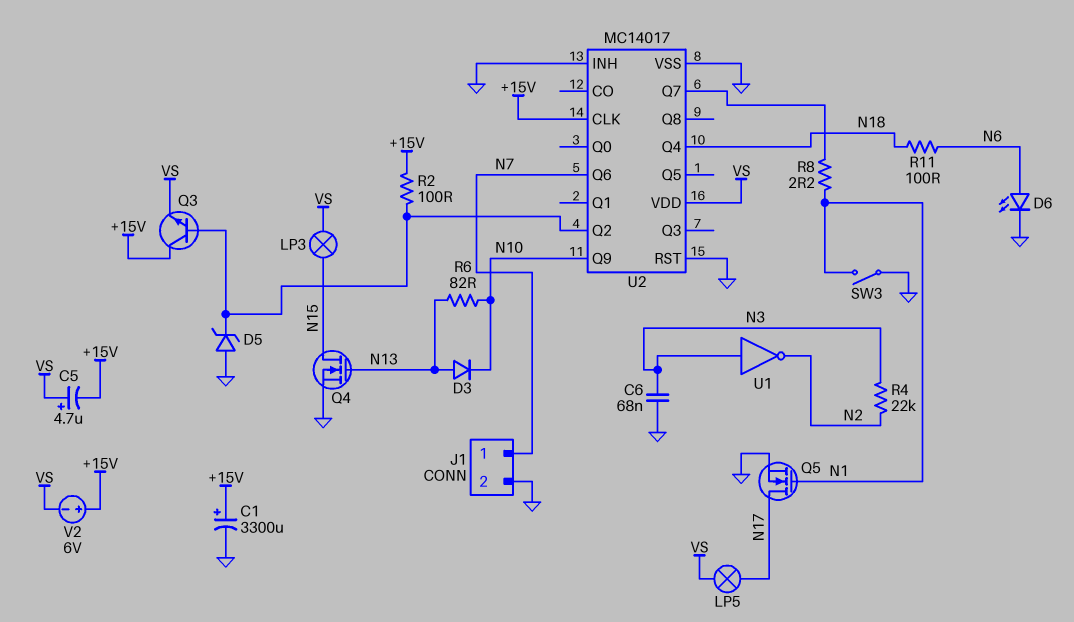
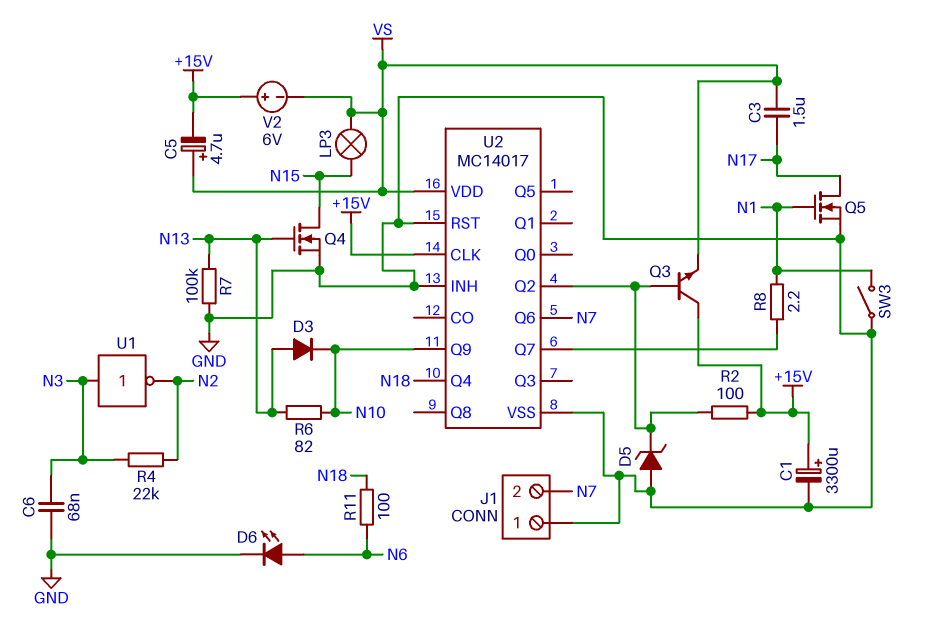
C3: none -> 1.5uF (N17, VS)
J1 pin 1: N7 -> GND
J1 pin 2: GND -> N7
LP5: lamp (N17, VS) -> none
R7: none -> 100k (GND, N13)

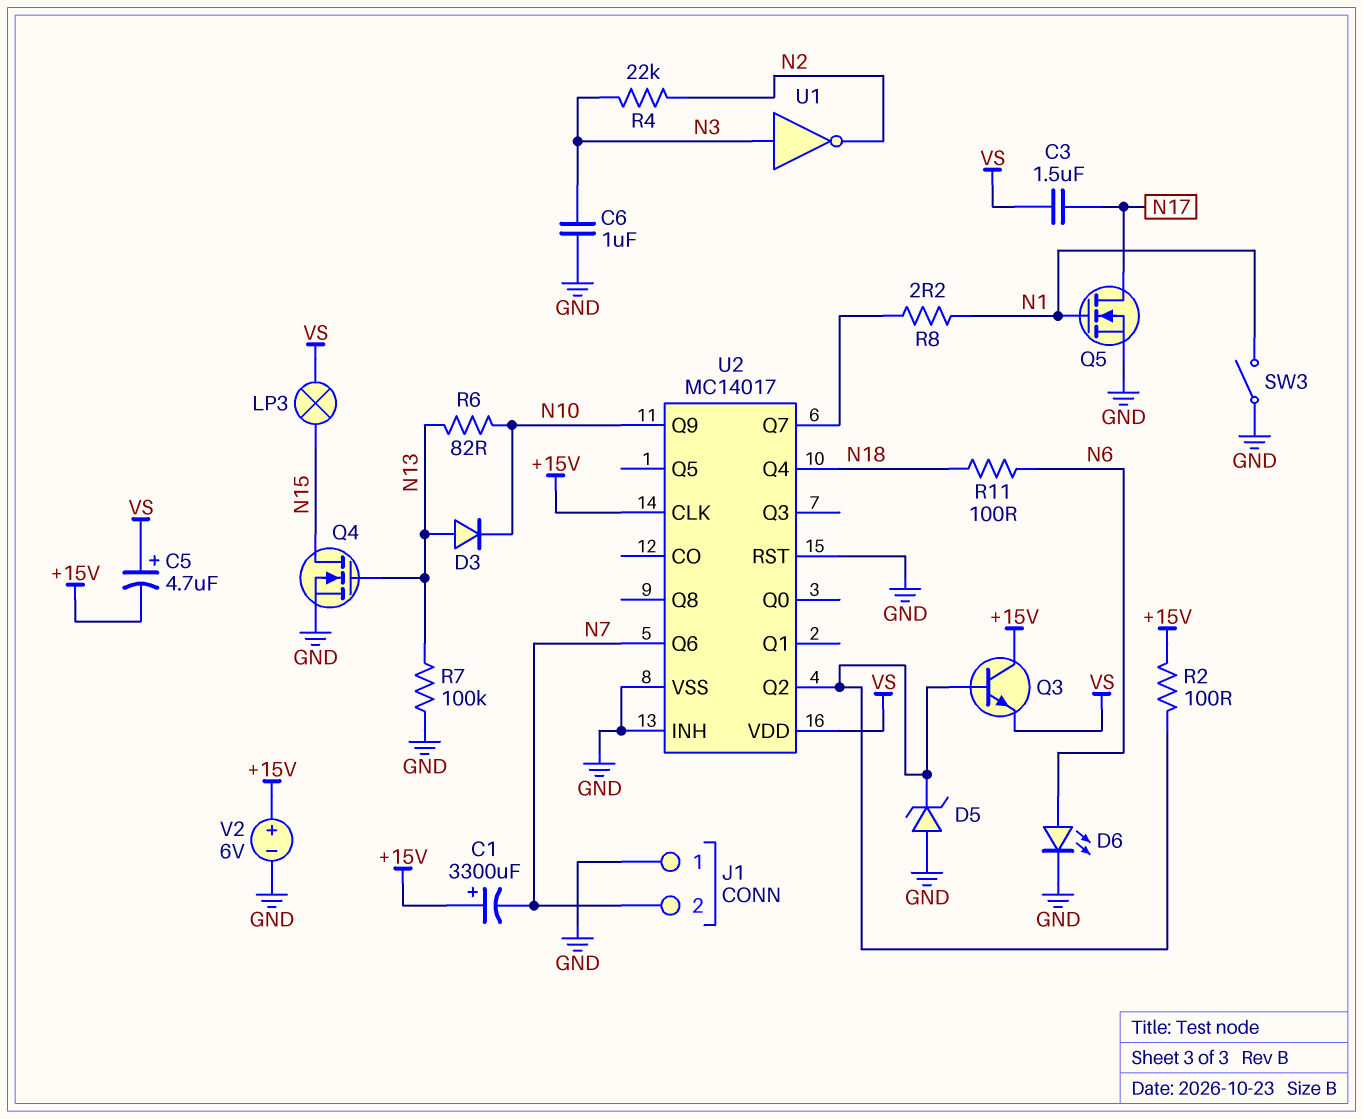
C1: 3300uF (plus +15V, minus GND) -> 3300uF (plus +15V, minus N7)
C6: 68nF (GND, N3) -> 1uF (GND, N3)
V2: 6V (plus +15V, minus VS) -> 6V (plus +15V, minus GND)

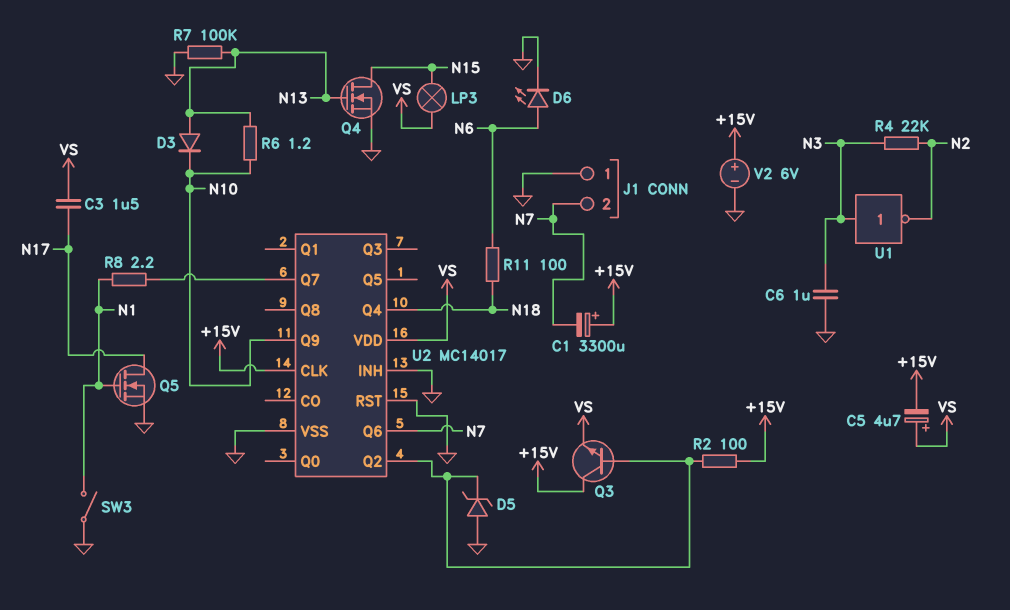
R6: 82 (N10, N13) -> 1.2 (N10, N13)

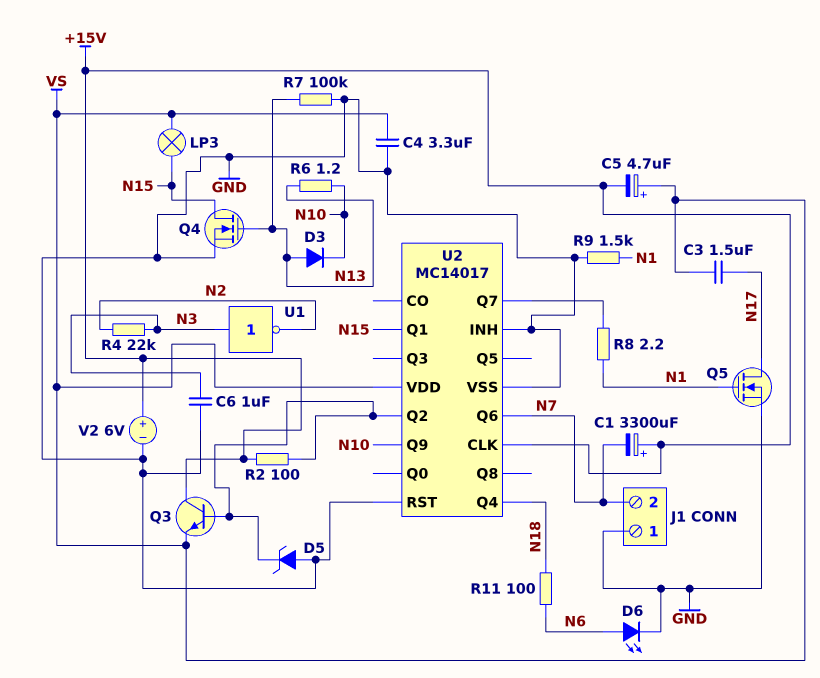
C4: none -> 3.3uF (GND, VS)
R9: none -> 1.5k (GND, N1)
SW3: switch (GND, N1) -> none
U2 pin Q1: none -> N15

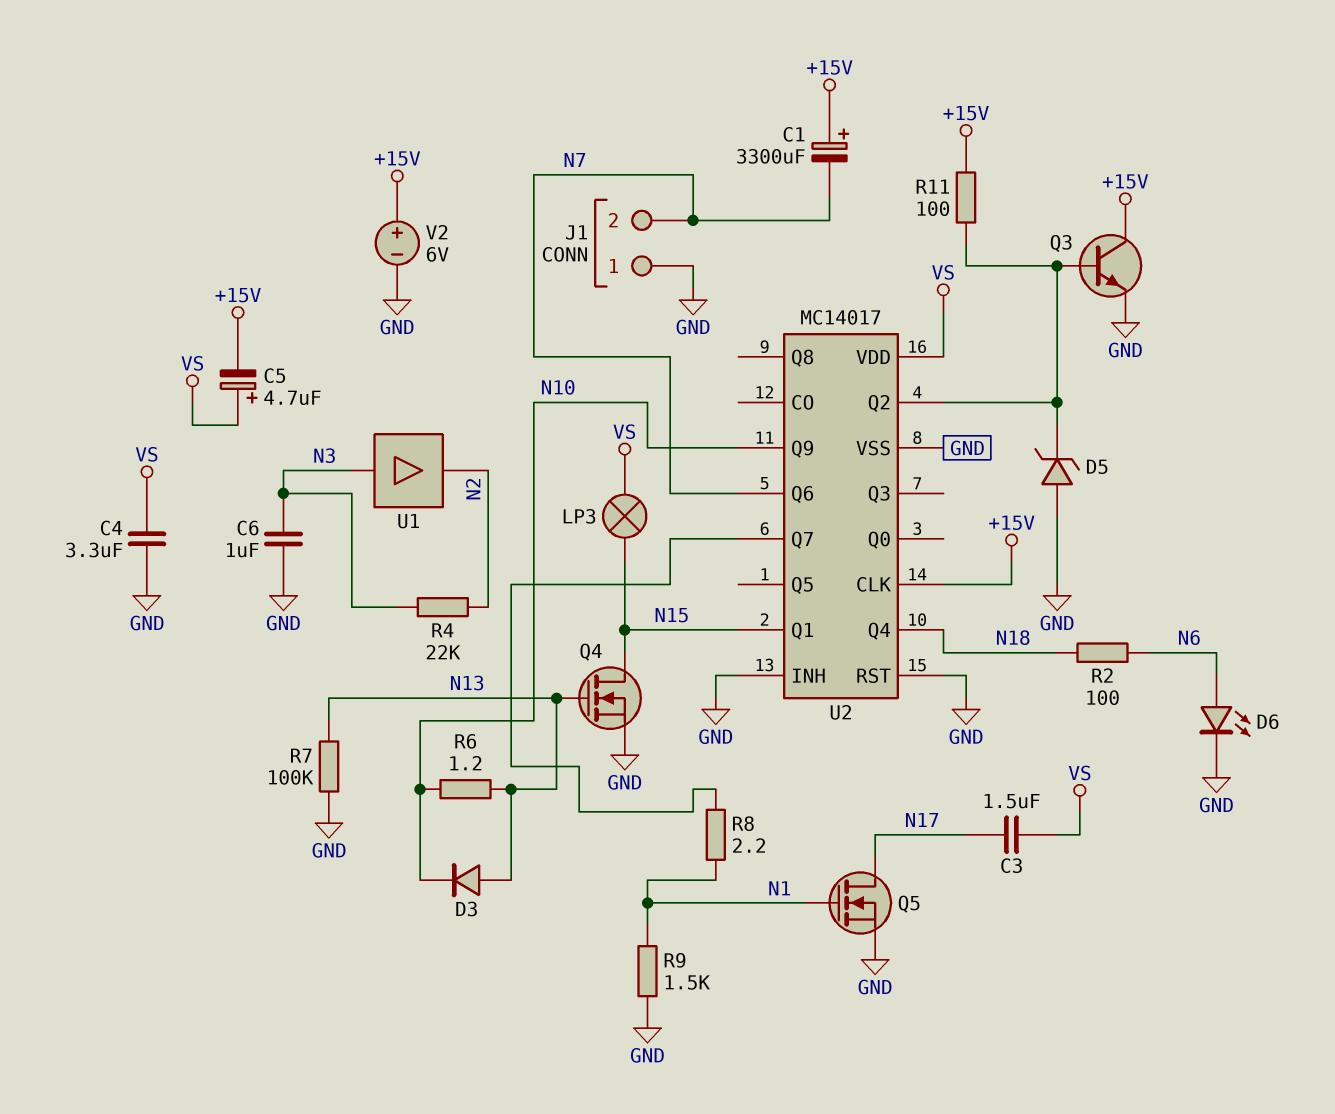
Q3: NPN (B U2/Q2, C +15V, E VS) -> NPN (B U2/Q2, C +15V, E GND)
R2: 100 (+15V, U2/Q2) -> 100 (N6, N18)
R11: 100 (N6, N18) -> 100 (+15V, U2/Q2)
U1: NOT (in N3, out N2) -> buffer (in N3, out N2)

